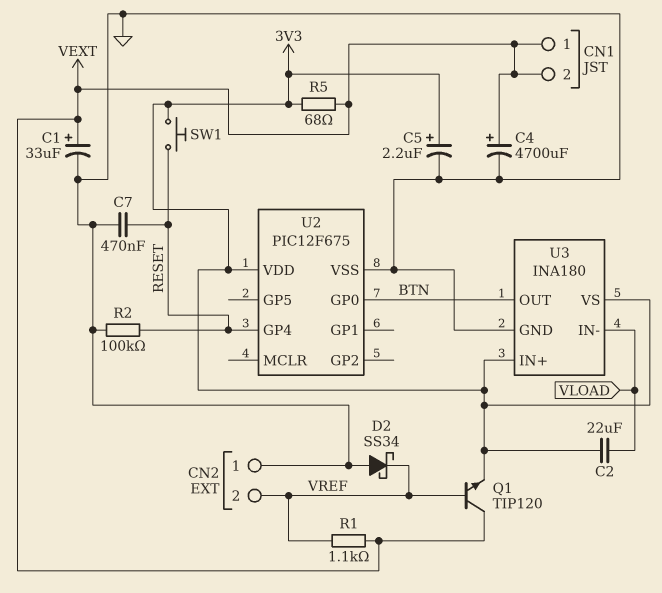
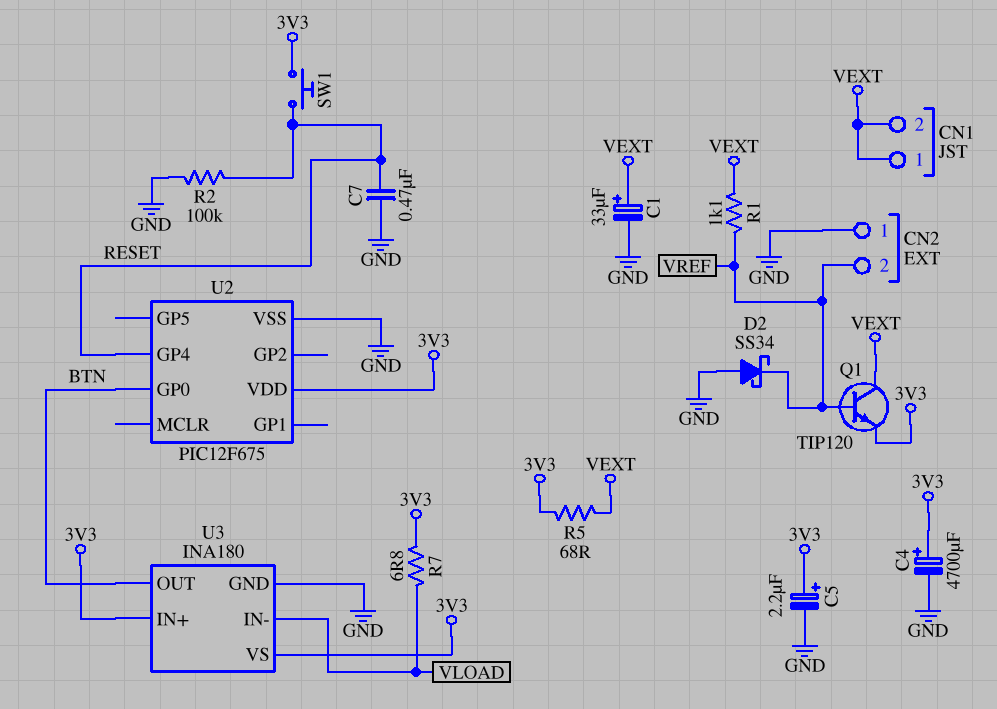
C2: 22uF (3V3, VLOAD) -> none
C4: 4700uF (plus VEXT, minus GND) -> 4700uF (plus 3V3, minus GND)
R7: none -> 6.8 (3V3, VLOAD)

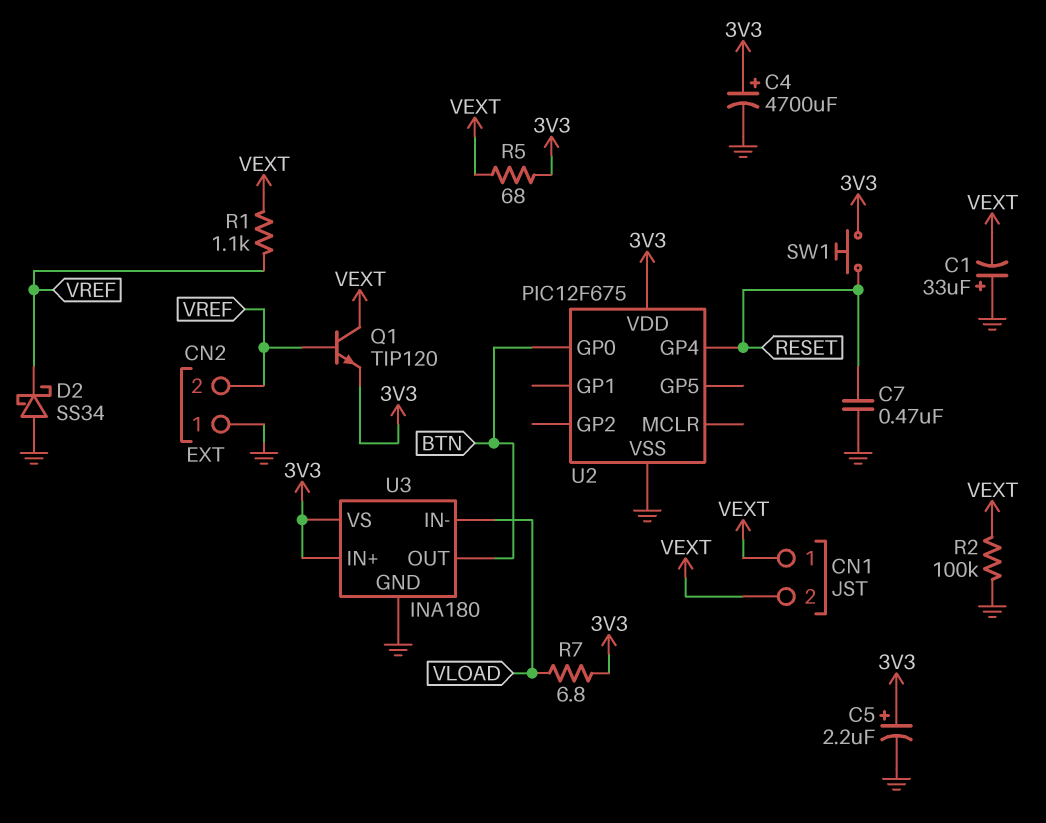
C1: 33uF (plus VEXT, minus GND) -> 33uF (plus GND, minus VEXT)
R2: 100k (GND, RESET) -> 100k (GND, VEXT)

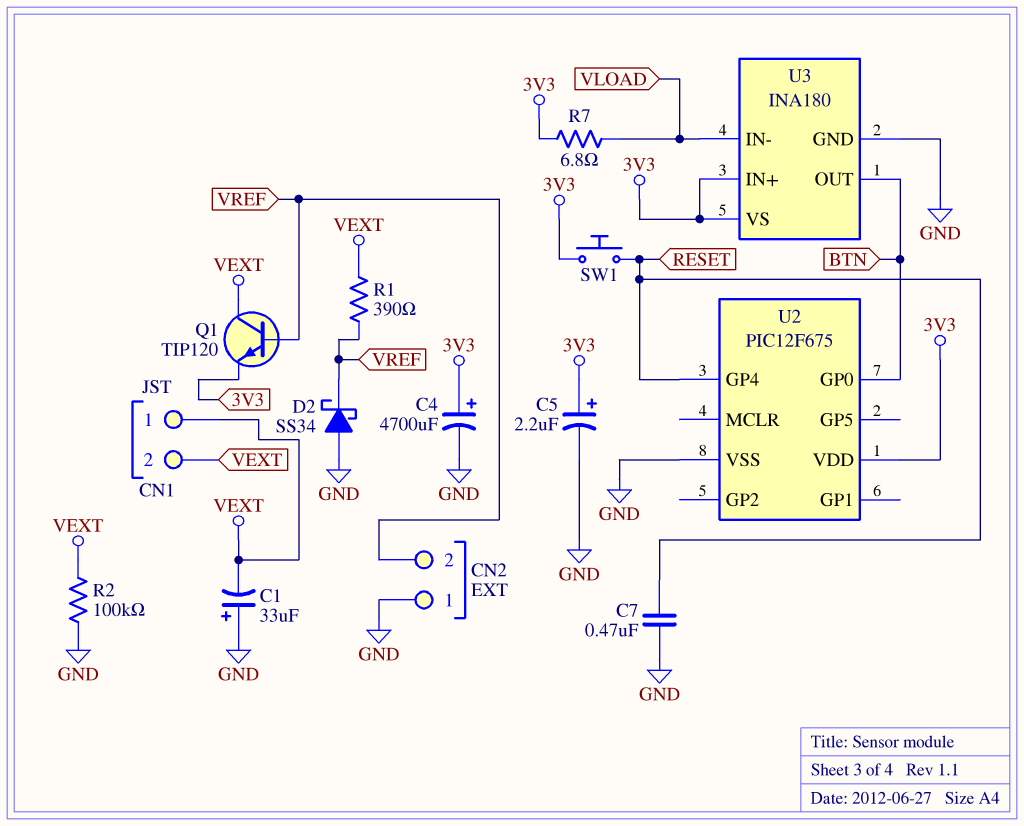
R1: 1.1k (VEXT, VREF) -> 390 (VEXT, VREF)
R5: 68 (3V3, VEXT) -> none

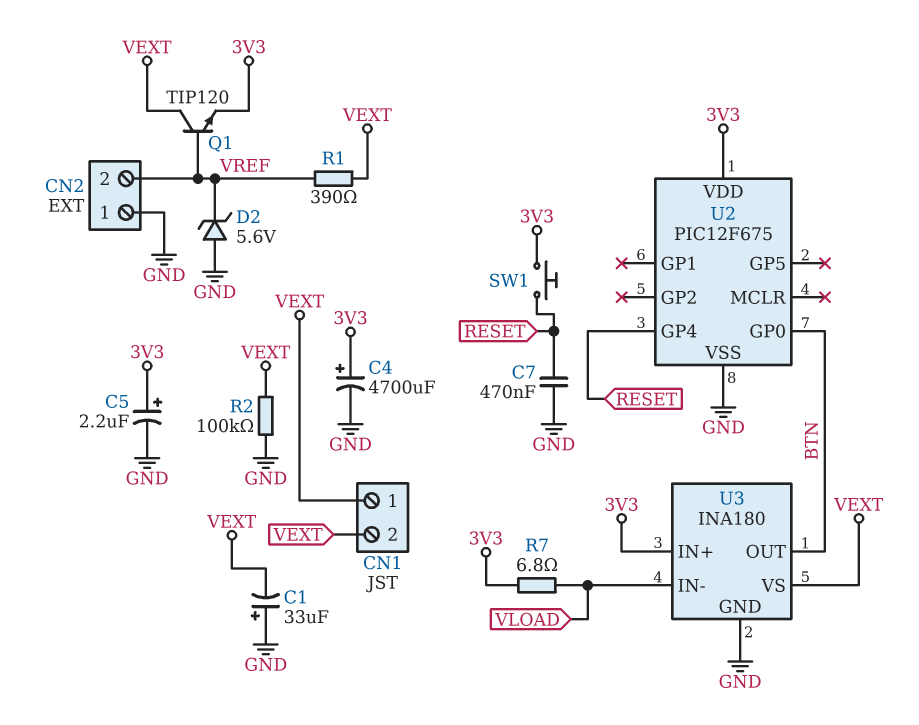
D2: schottky SS34 (A GND, K VREF) -> zener 5.6V (A GND, K VREF)
U3 pin VS: 3V3 -> VEXT

